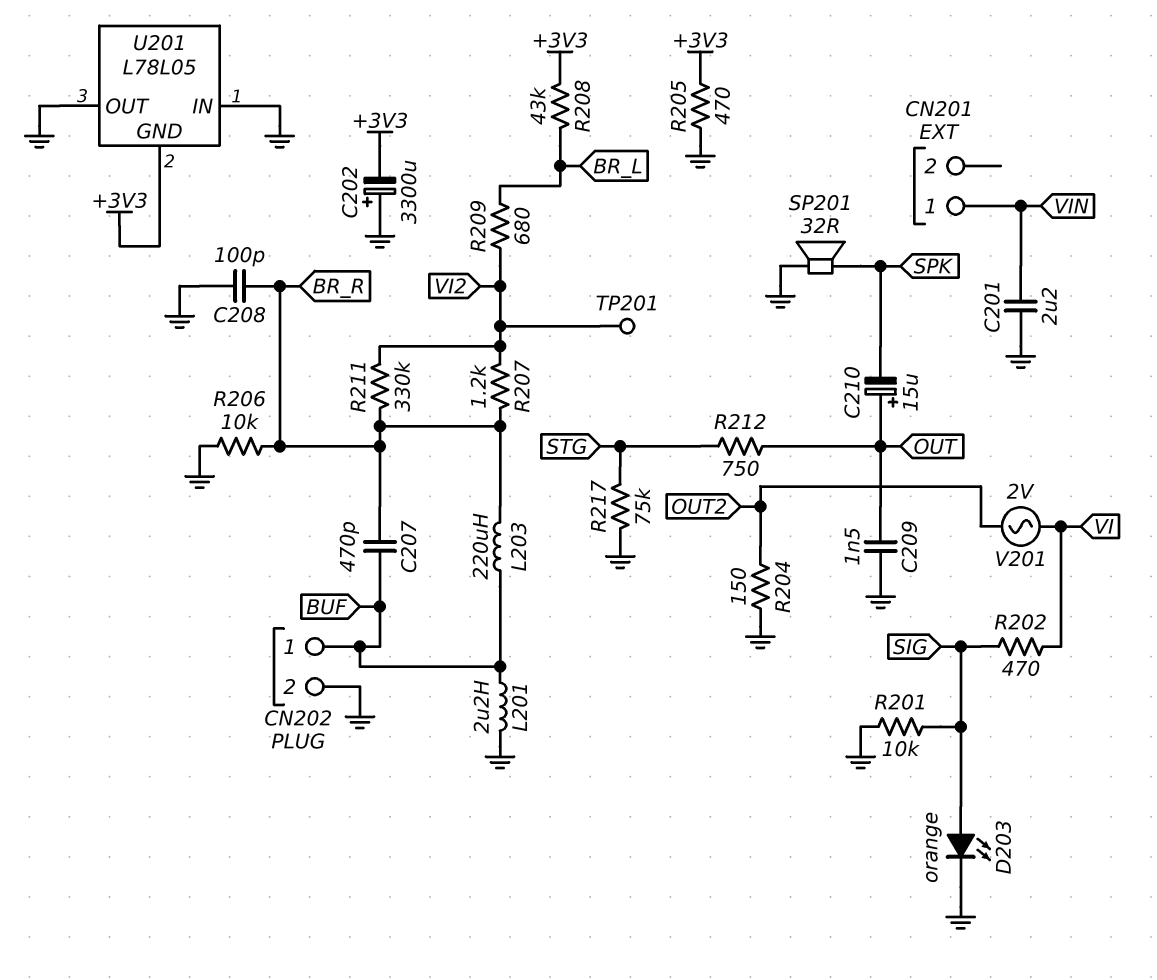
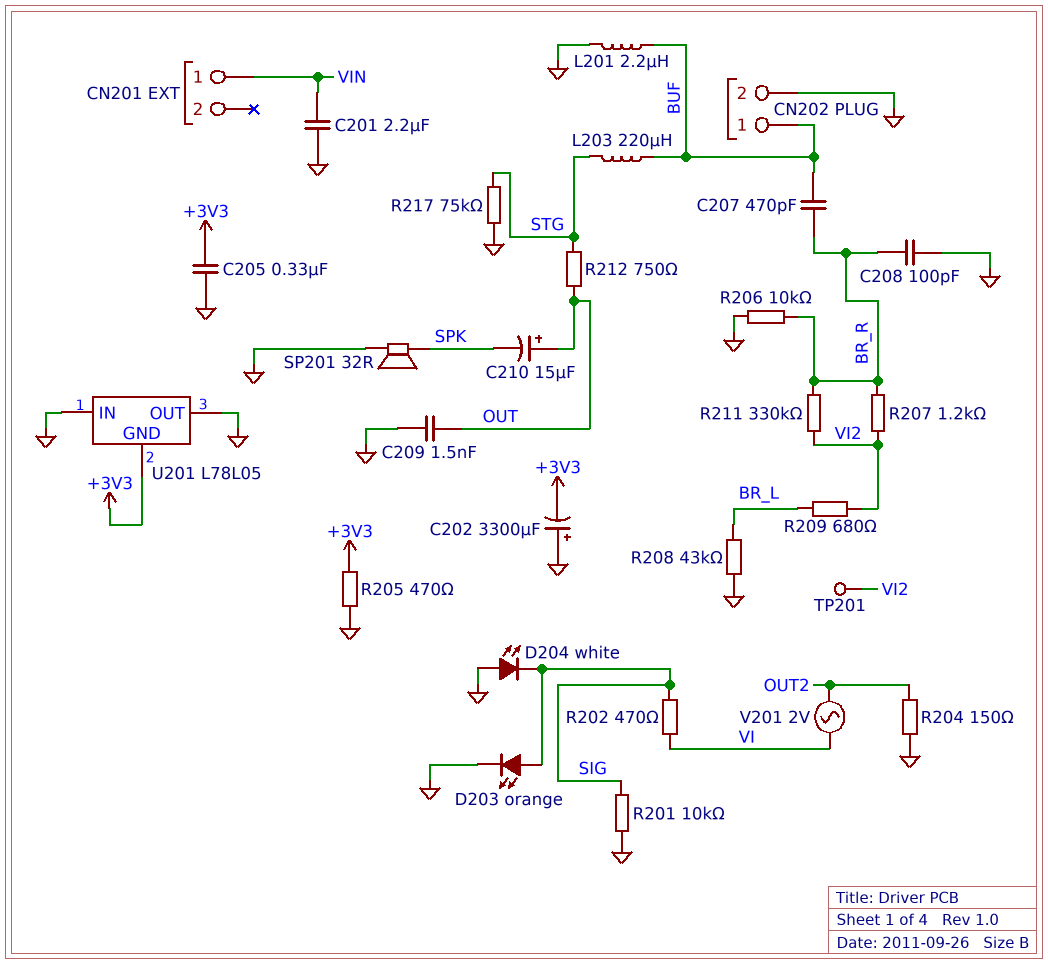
C205: none -> 330nF (+3V3, GND)
D204: none -> LED white (A GND, K SIG)
L203: 220uH (BR_R, BUF) -> 220uH (BUF, STG)
R208: 43k (+3V3, BR_L) -> 43k (BR_L, GND)

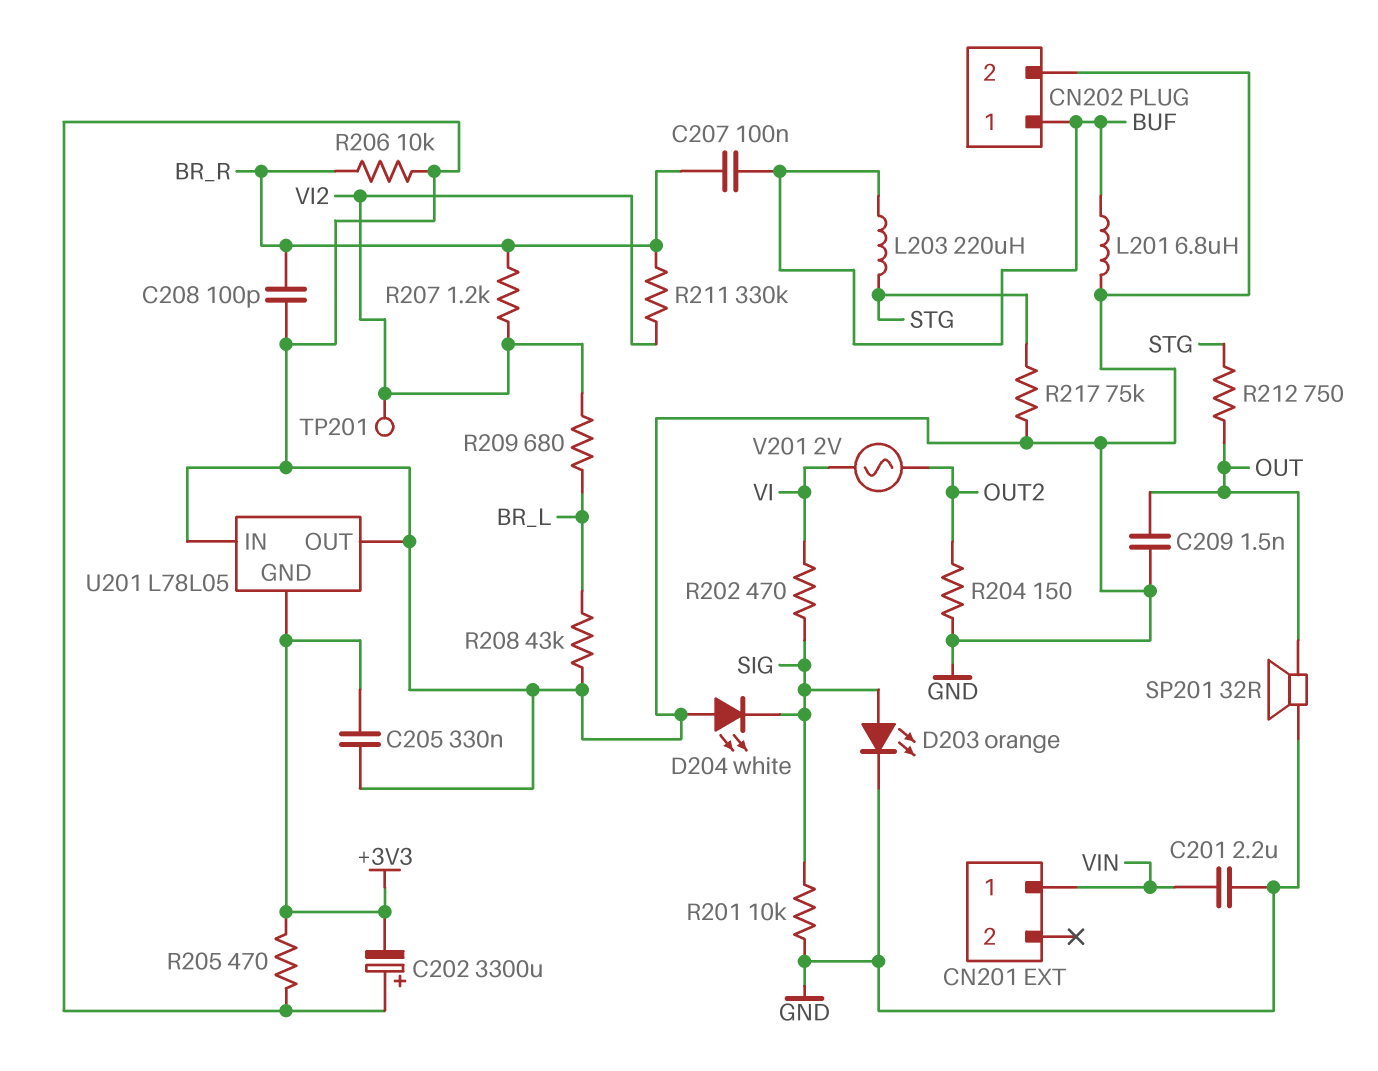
C207: 470pF (BR_R, BUF) -> 100nF (BR_R, BUF)
C210: 15uF (plus OUT, minus SPK) -> none
L201: 2.2uH (BUF, GND) -> 6.8uH (BUF, GND)
SP201: speaker 32R (GND, SPK) -> speaker 32R (GND, OUT)

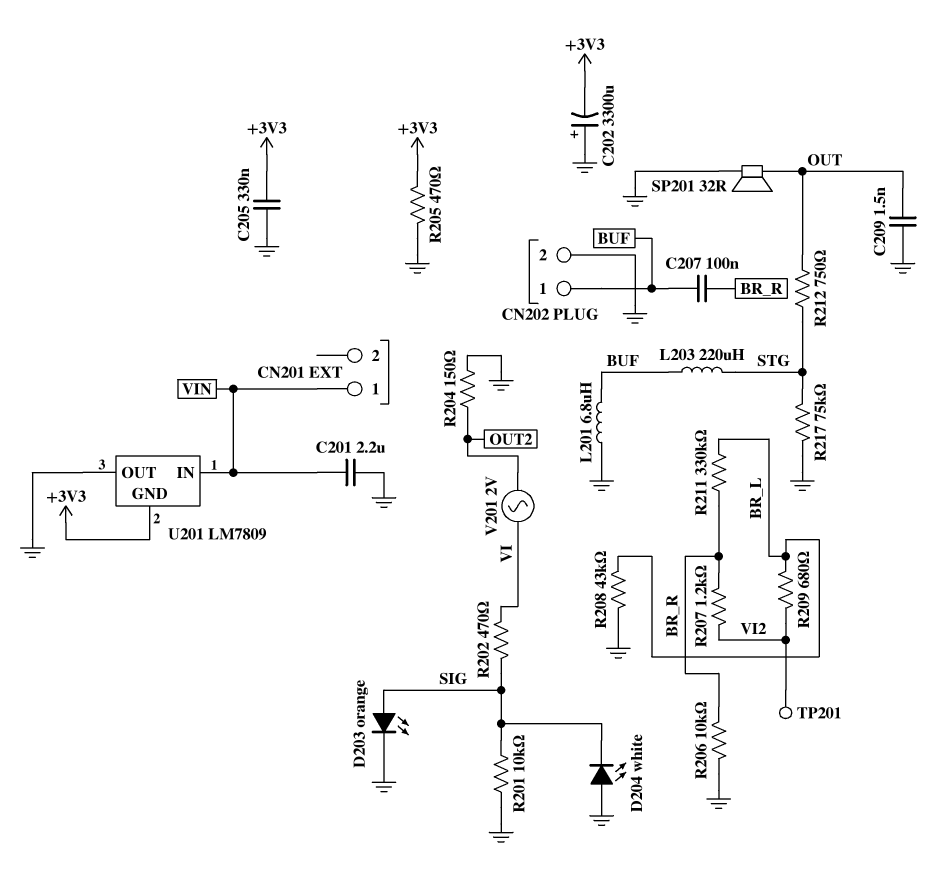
C208: 100pF (BR_R, GND) -> none
R211: 330k (BR_R, VI2) -> 330k (BR_L, BR_R)
U201: L78L05 -> LM7809
U201 pin IN: GND -> VIN

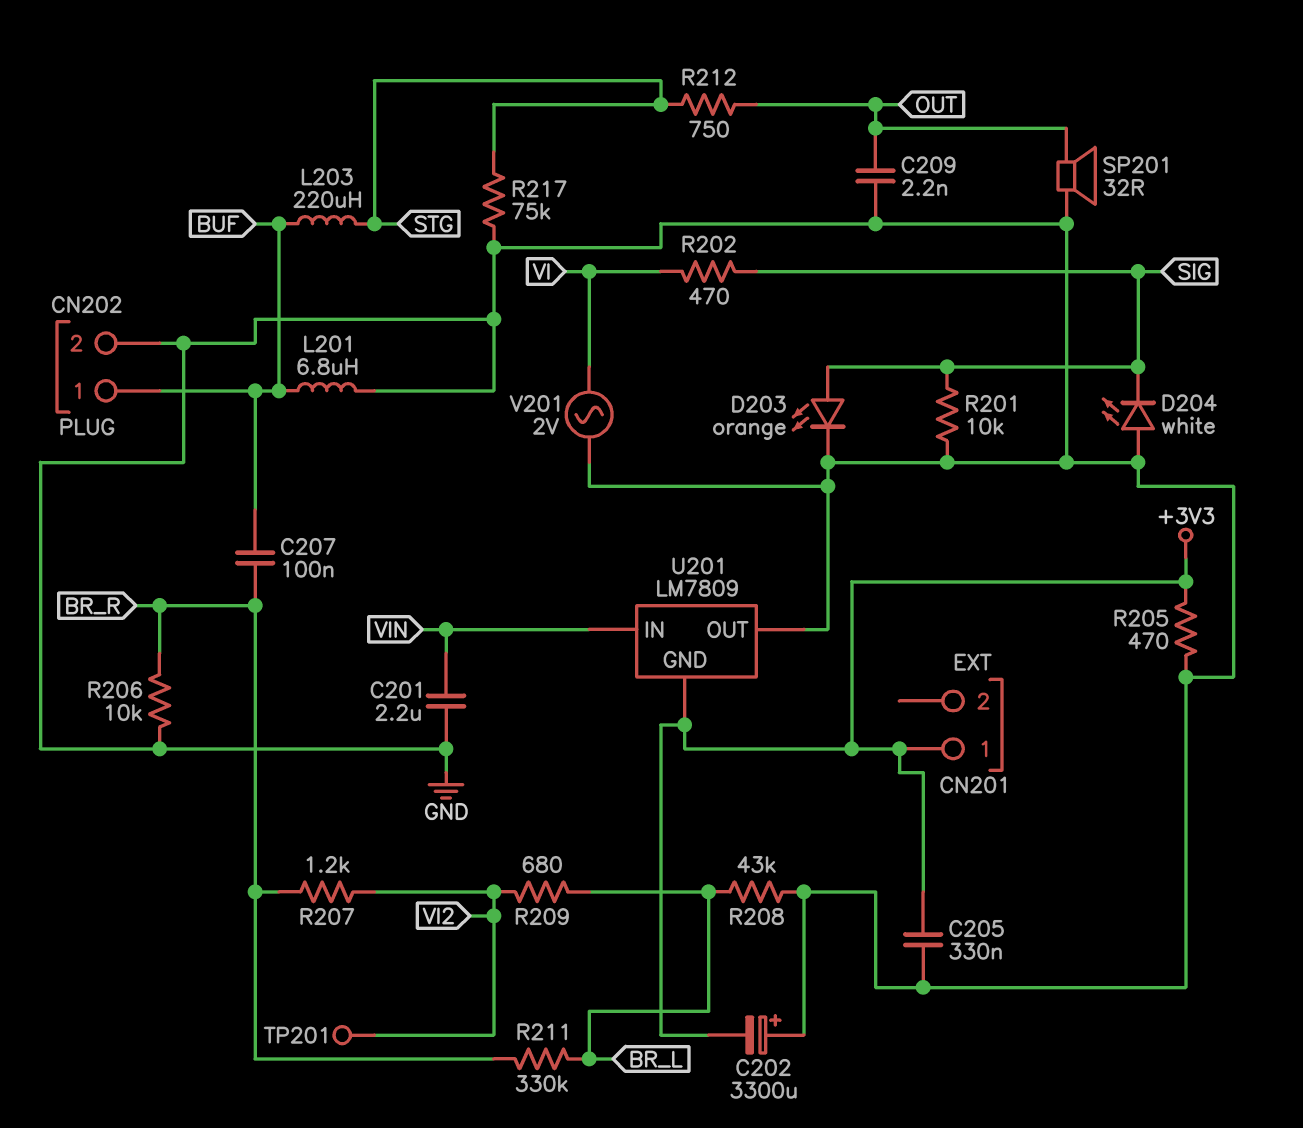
C209: 1.5nF (GND, OUT) -> 2.2nF (GND, OUT)
CN201 pin 1: VIN -> +3V3
R204: 150 (GND, OUT2) -> none
V201: AC 2V (OUT2, VI) -> AC 2V (GND, VI)

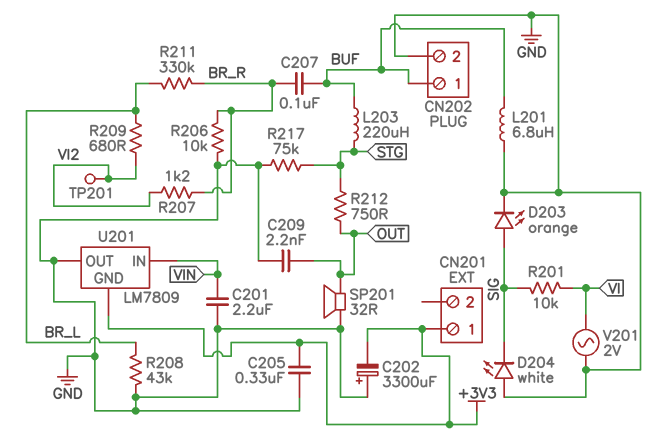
R201: 10k (GND, SIG) -> 10k (SIG, VI)
R202: 470 (SIG, VI) -> none
R205: 470 (+3V3, GND) -> none

